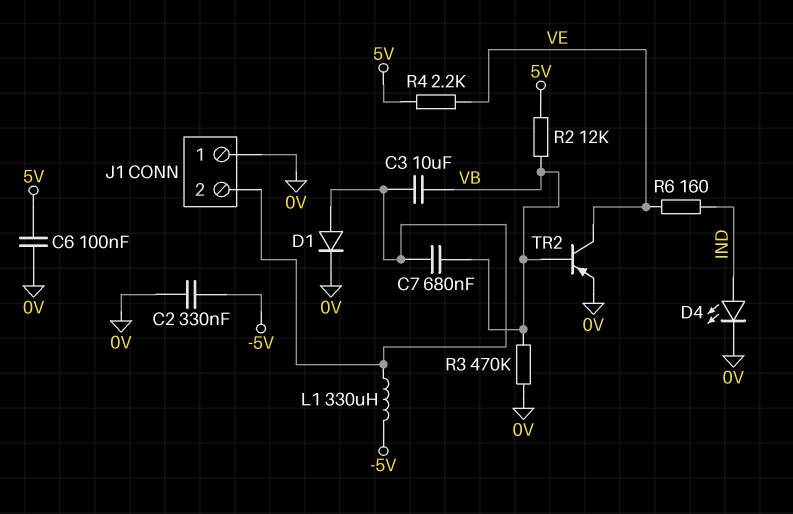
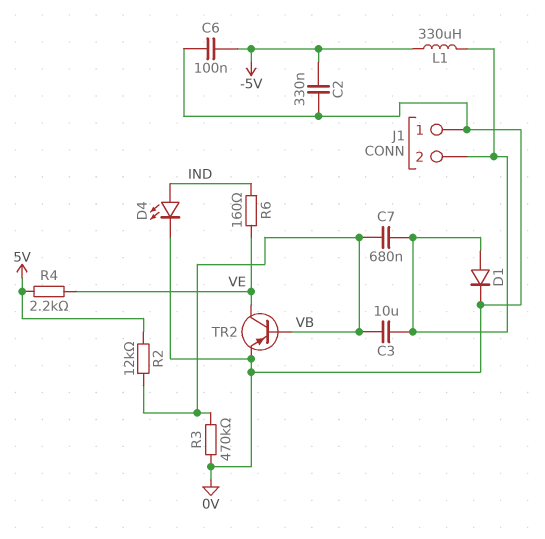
C6: 100nF (0V, 5V) -> 100nF (-5V, 0V)

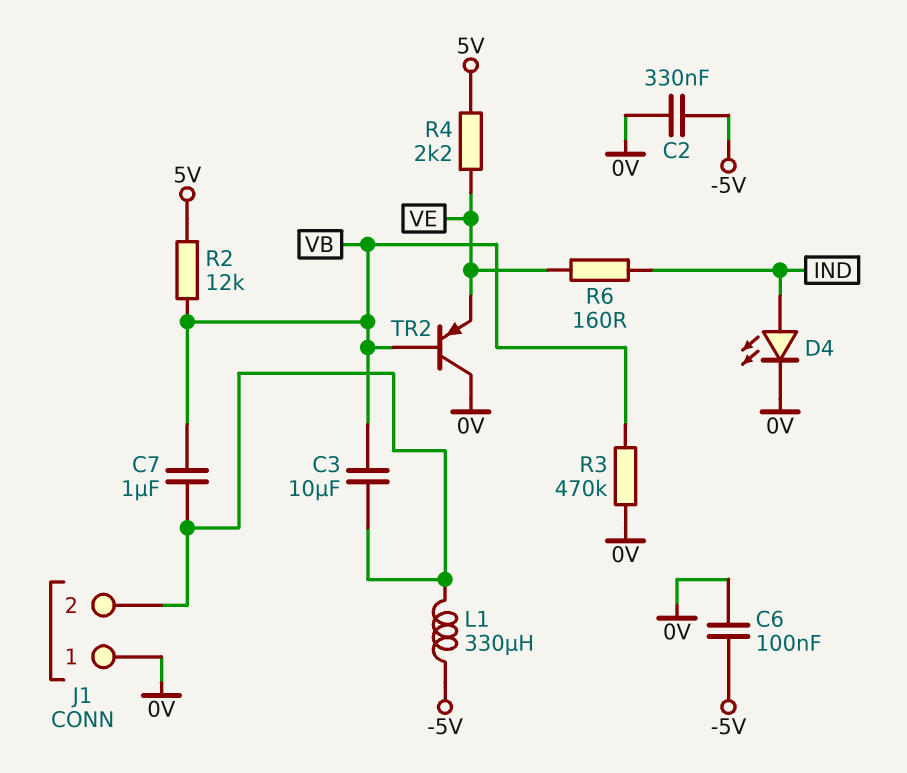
C7: 680nF (J1/2, VB) -> 1uF (J1/2, VB)
D1: diode (A J1/2, K 0V) -> none
TR2: PNP (B VB, C VE, E 0V) -> PNP (B VB, C 0V, E VE)

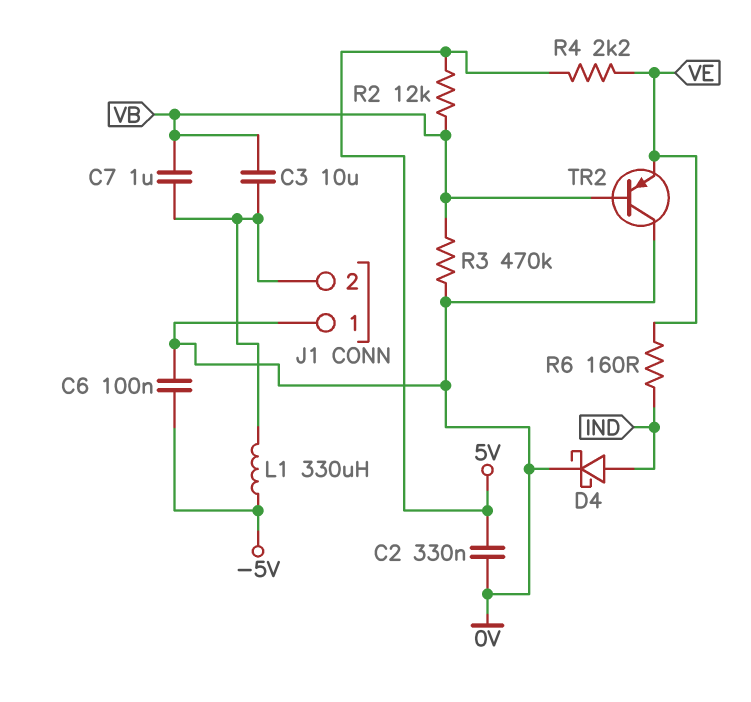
C2: 330nF (-5V, 0V) -> 330nF (0V, 5V)
D4: LED (A IND, K 0V) -> schottky (A IND, K 0V)

